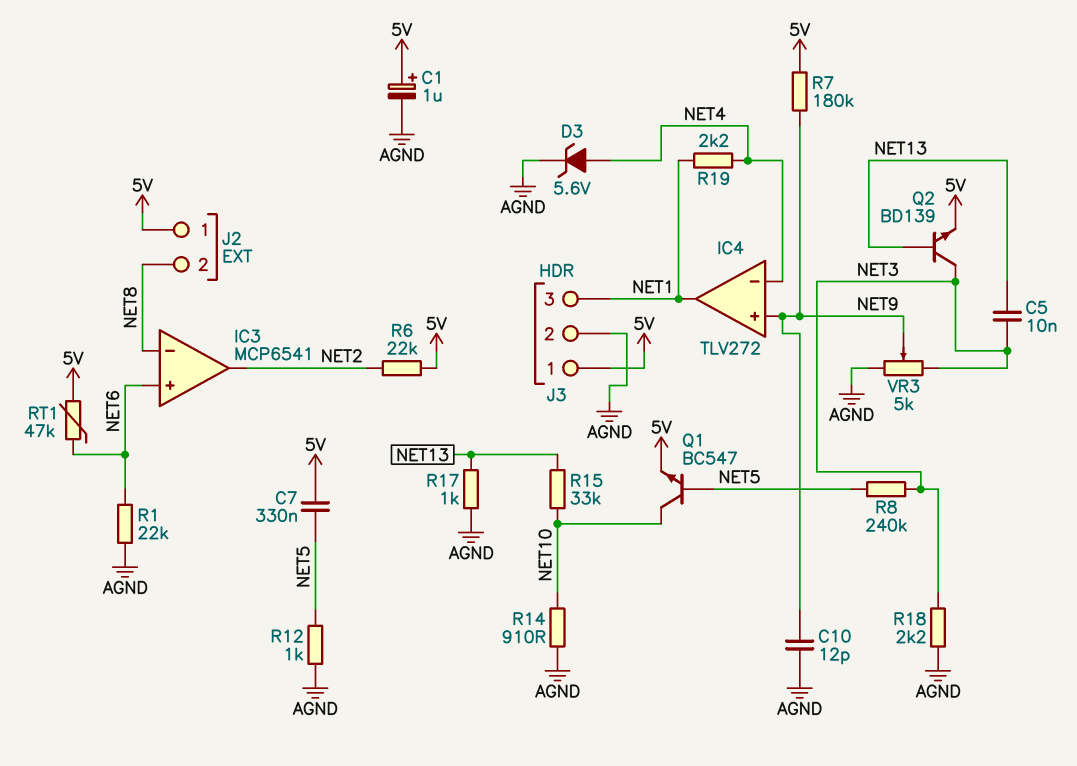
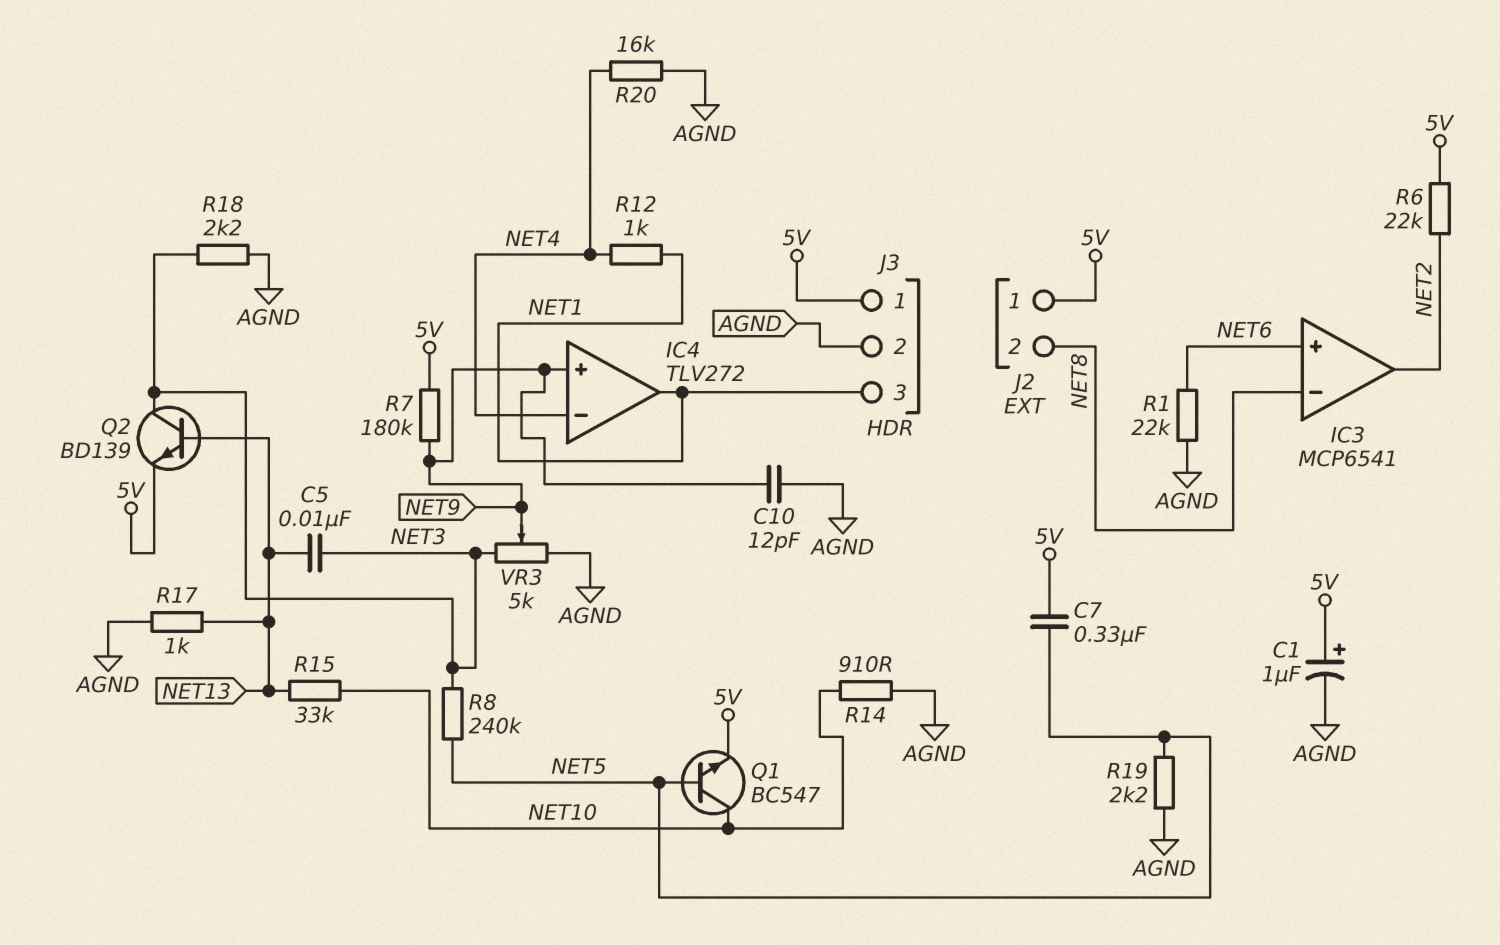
D3: zener 5.6V (A NET4, K AGND) -> none
R12: 1k (AGND, NET5) -> 1k (NET1, NET4)
R19: 2.2k (NET1, NET4) -> 2.2k (AGND, NET5)
R20: none -> 16k (AGND, NET4)
RT1: 47k (5V, NET6) -> none

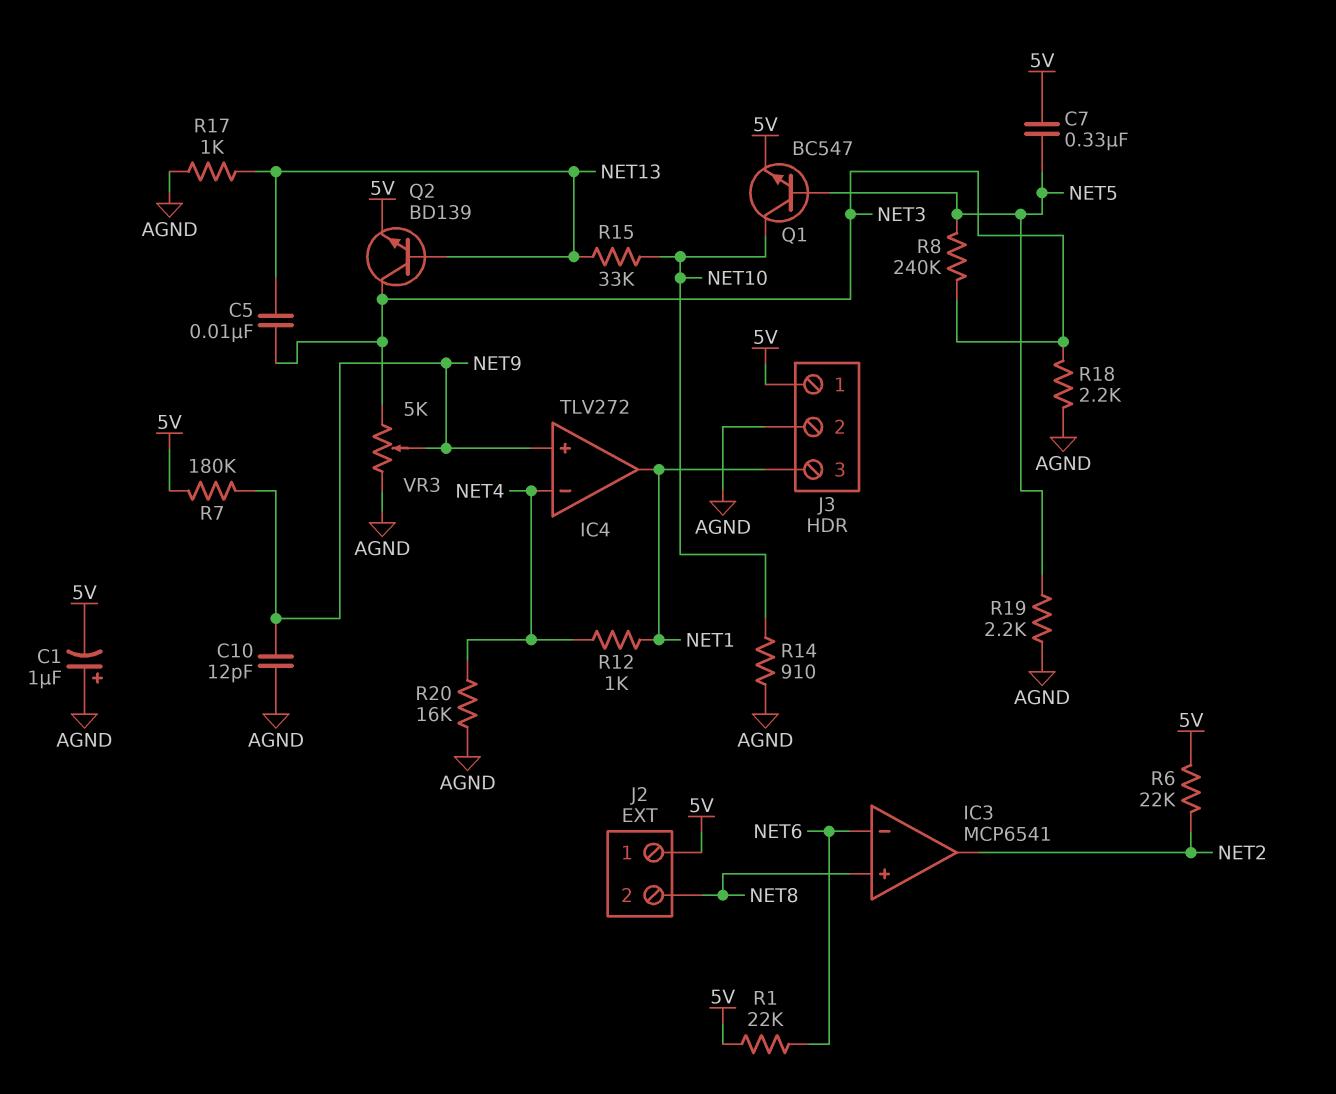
C1: 1uF (plus 5V, minus AGND) -> 1uF (plus AGND, minus 5V)
IC3 pin in+: NET6 -> NET8
IC3 pin in-: NET8 -> NET6
R1: 22k (AGND, NET6) -> 22k (5V, NET6)

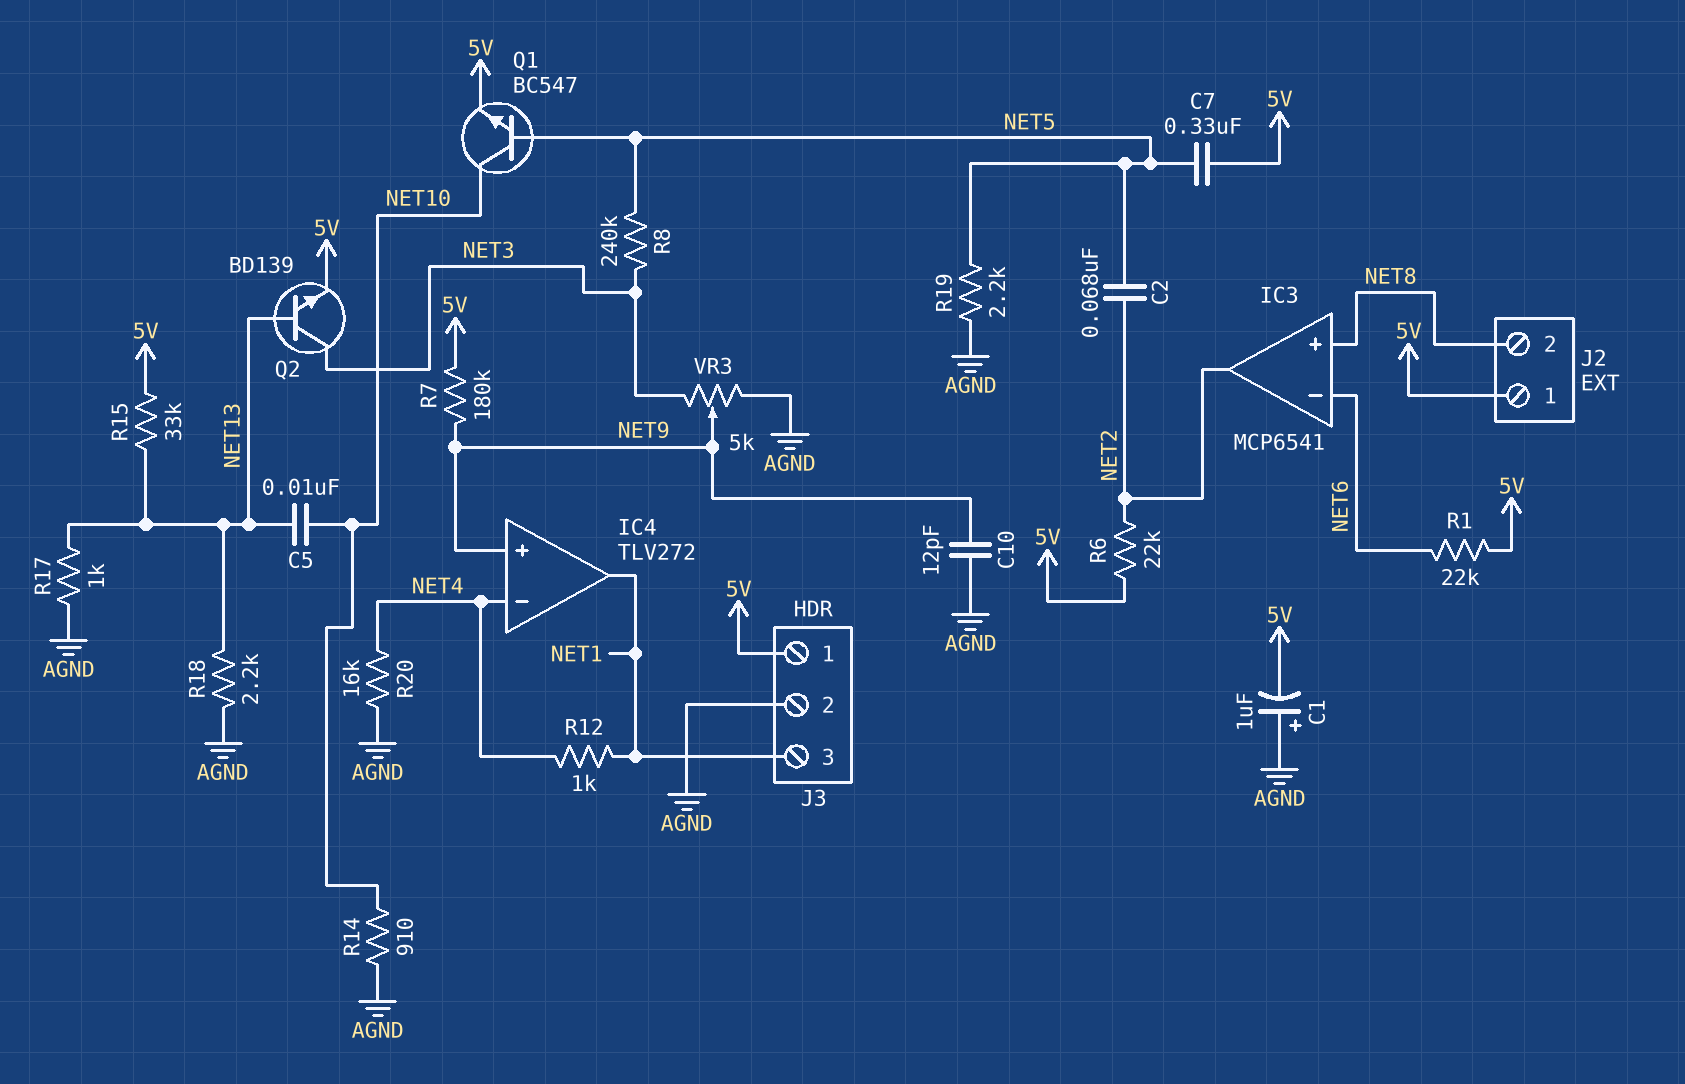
C2: none -> 68nF (NET2, NET5)
C5: 10nF (NET3, NET13) -> 10nF (NET10, NET13)
R15: 33k (NET10, NET13) -> 33k (5V, NET13)
R18: 2.2k (AGND, NET3) -> 2.2k (AGND, NET13)

